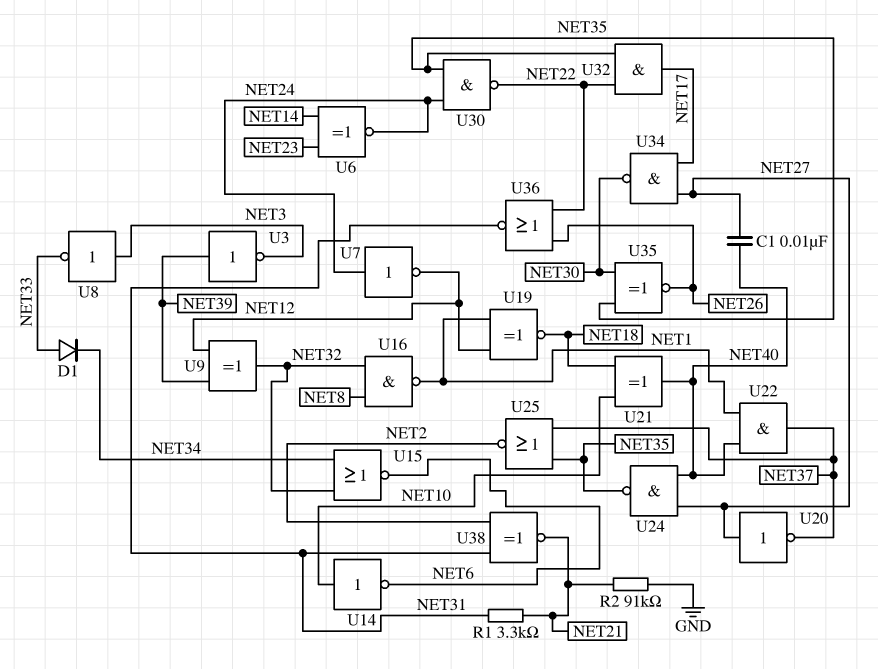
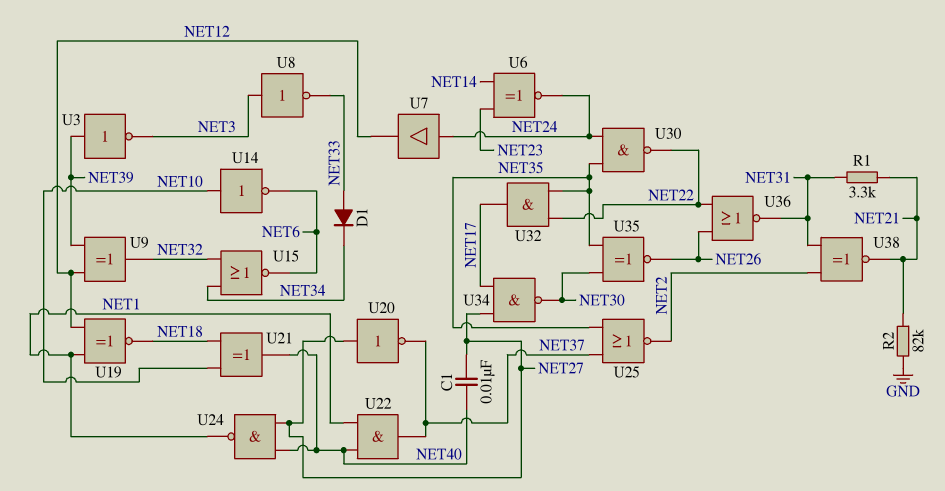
R2: 91k (GND, NET21) -> 82k (GND, NET21)
U7: NOT (in NET24, out NET12) -> buffer (in NET24, out NET12)
U16: NAND (in NET8, in NET32, out NET1) -> none
U24: NAND (in NET27, in NET40, out NET35) -> NAND (in NET27, in NET40, out NET1)

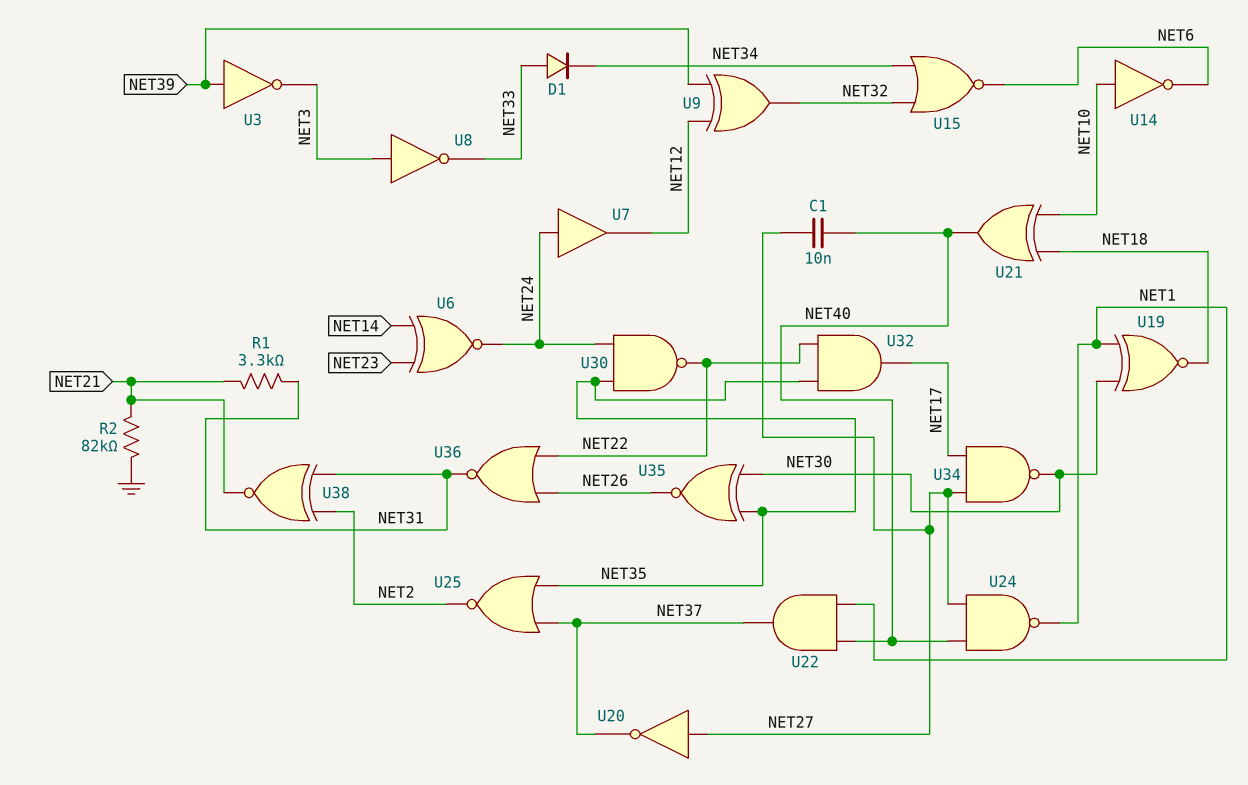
U19: XNOR (in NET1, in NET12, out NET18) -> XNOR (in NET1, in NET30, out NET18)

